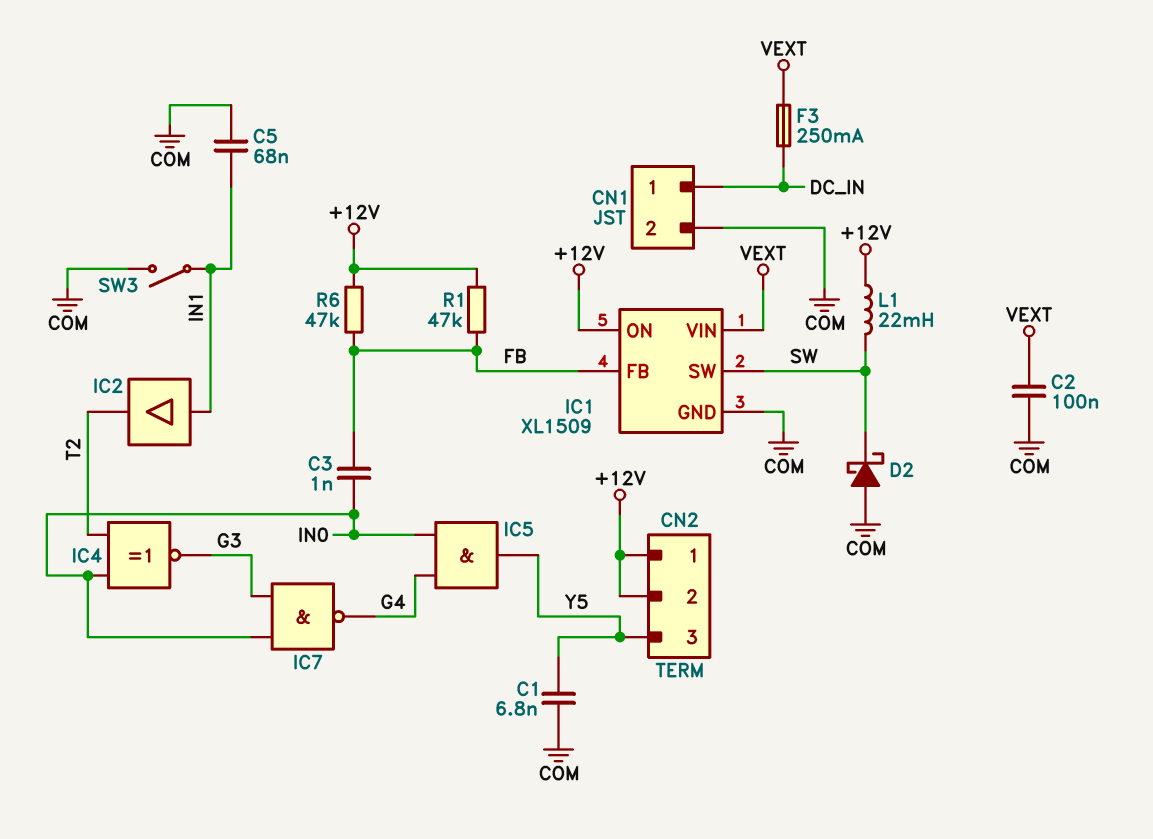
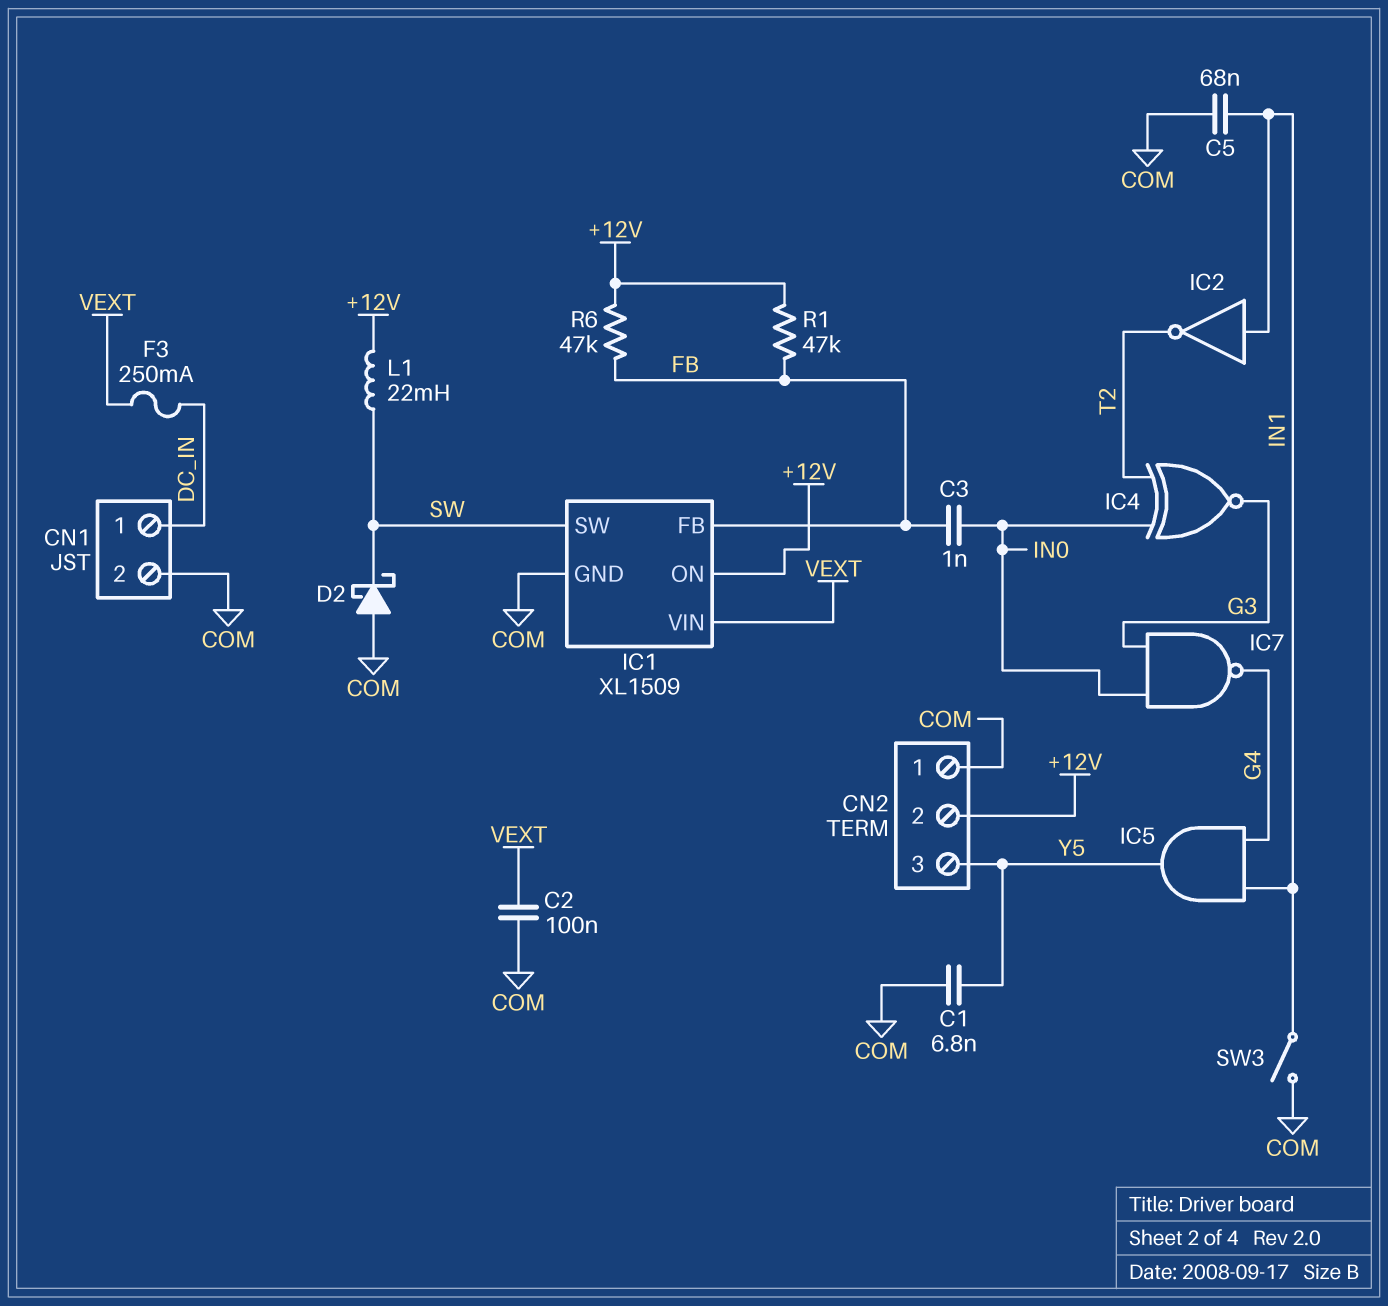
CN2 pin 1: +12V -> COM
IC2: buffer (in IN1, out T2) -> NOT (in IN1, out T2)
IC5: AND (in G4, in IN0, out Y5) -> AND (in G4, in IN1, out Y5)

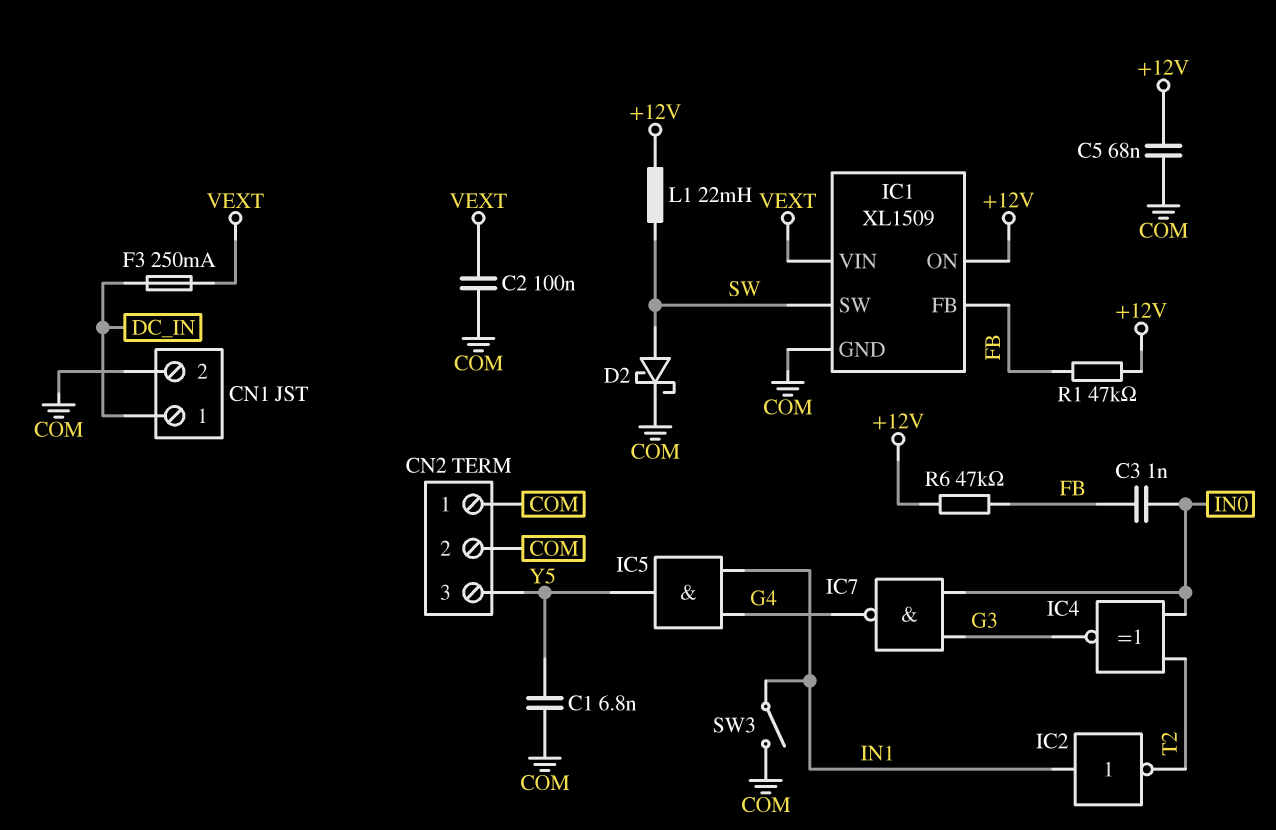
C5: 68nF (COM, IN1) -> 68nF (+12V, COM)
CN2 pin 2: +12V -> COM
D2: schottky (A COM, K SW) -> schottky (A SW, K COM)

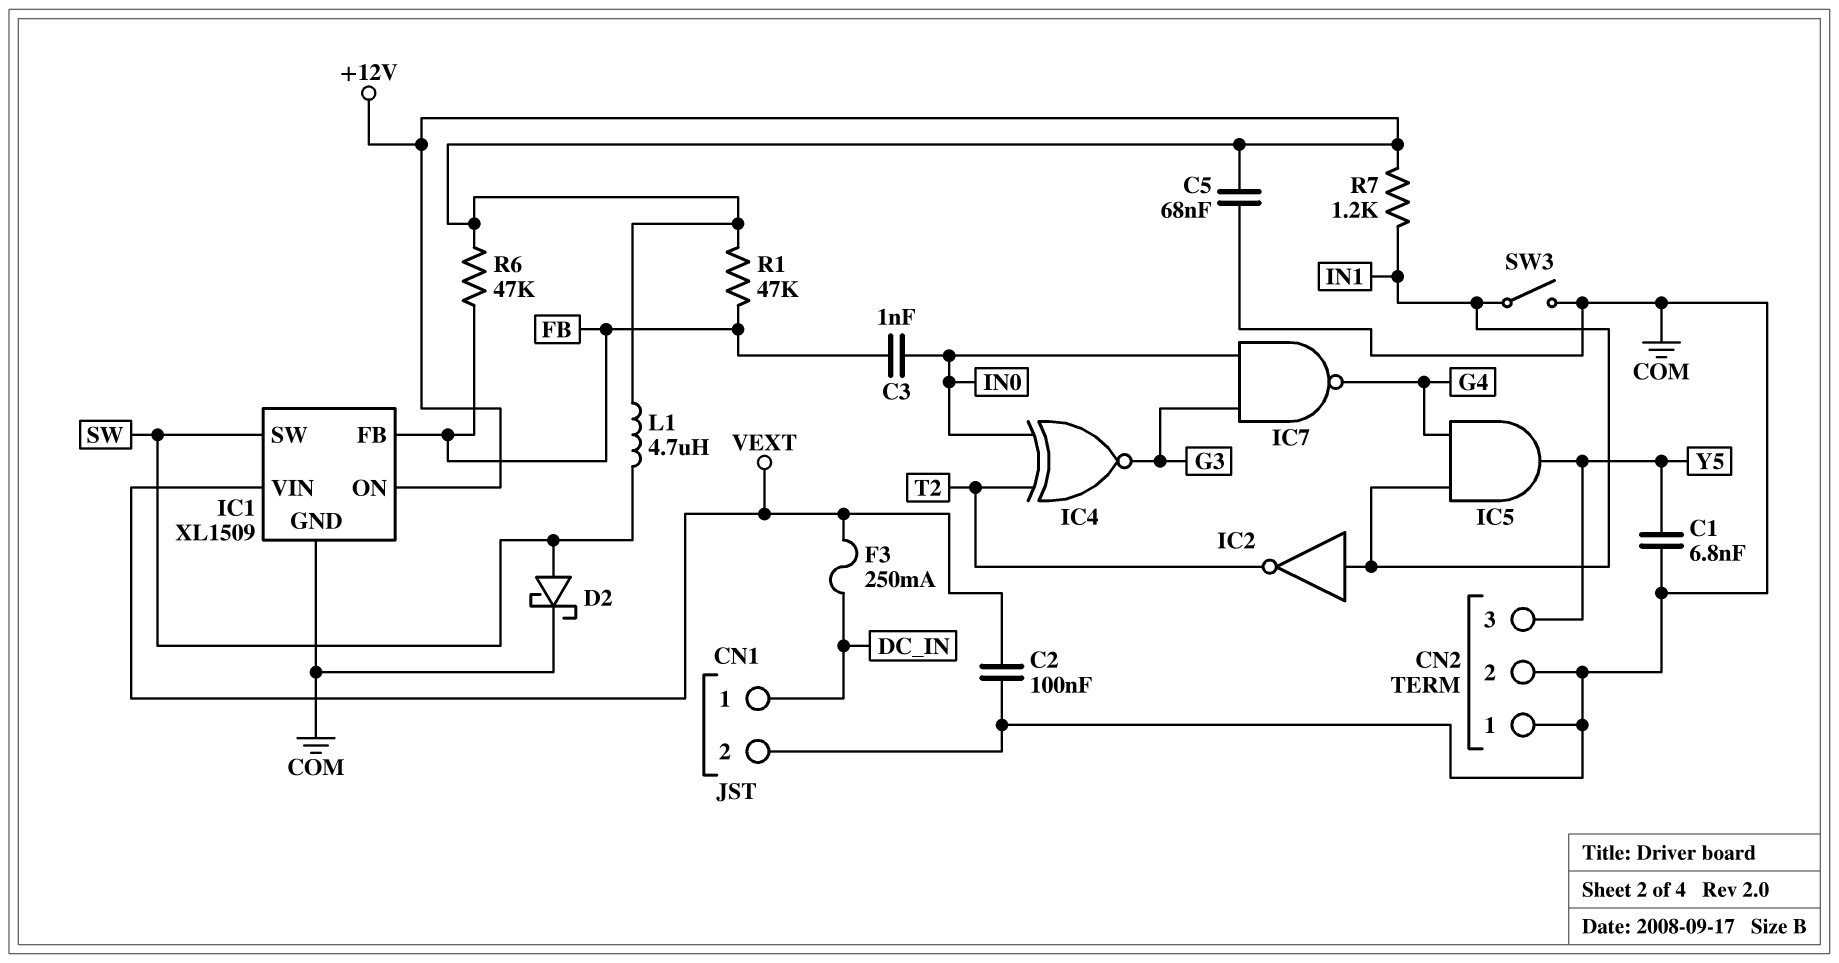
L1: 22mH (+12V, SW) -> 4.7uH (+12V, SW)
R7: none -> 1.2k (+12V, IN1)

